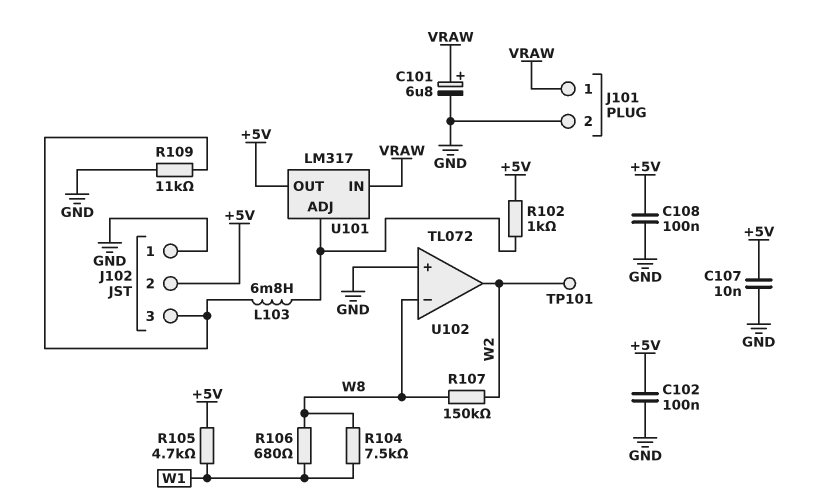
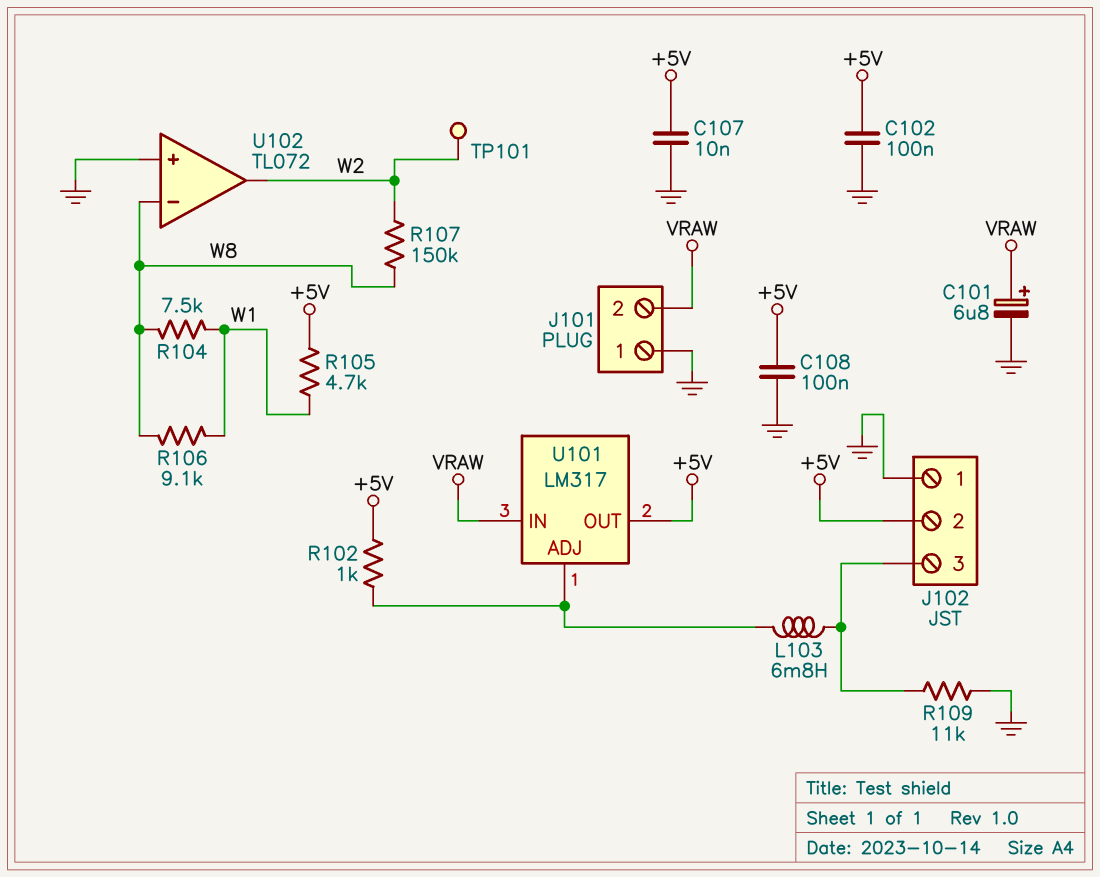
J101 pin 1: VRAW -> GND
J101 pin 2: GND -> VRAW
R106: 680 (W1, W8) -> 9.1k (W1, W8)

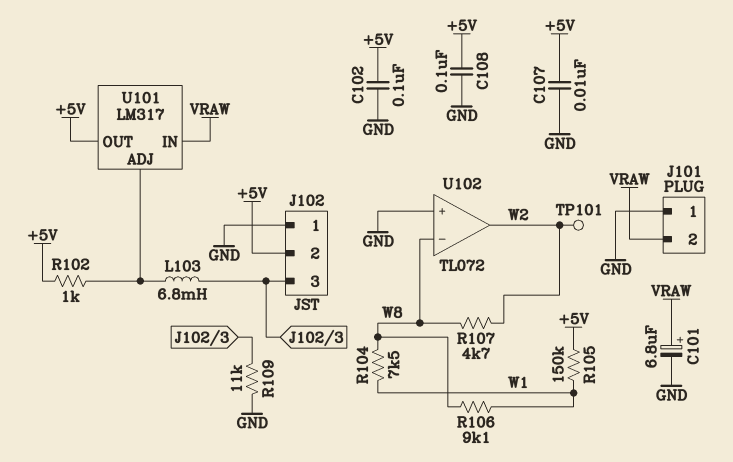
R105: 4.7k (+5V, W1) -> 150k (+5V, W1)
R107: 150k (W2, W8) -> 4.7k (W2, W8)

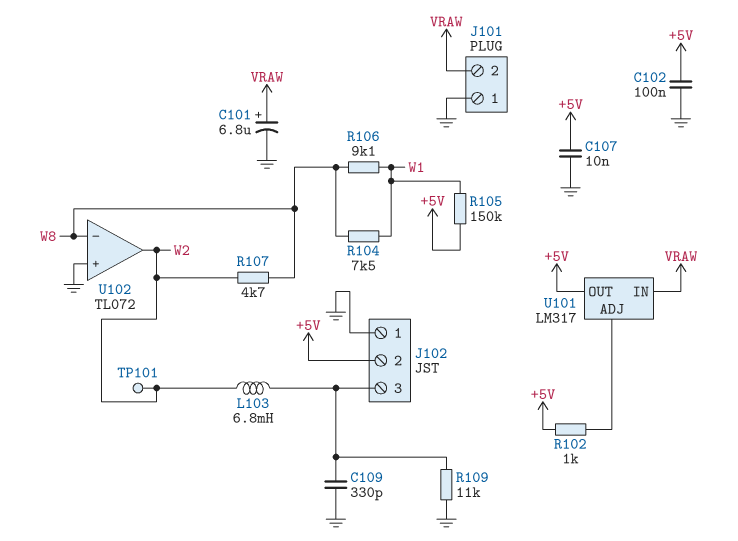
C108: 100nF (+5V, GND) -> none
C109: none -> 330pF (GND, J102/3)
L103: 6.8mH (J102/3, U101/ADJ) -> 6.8mH (J102/3, W2)

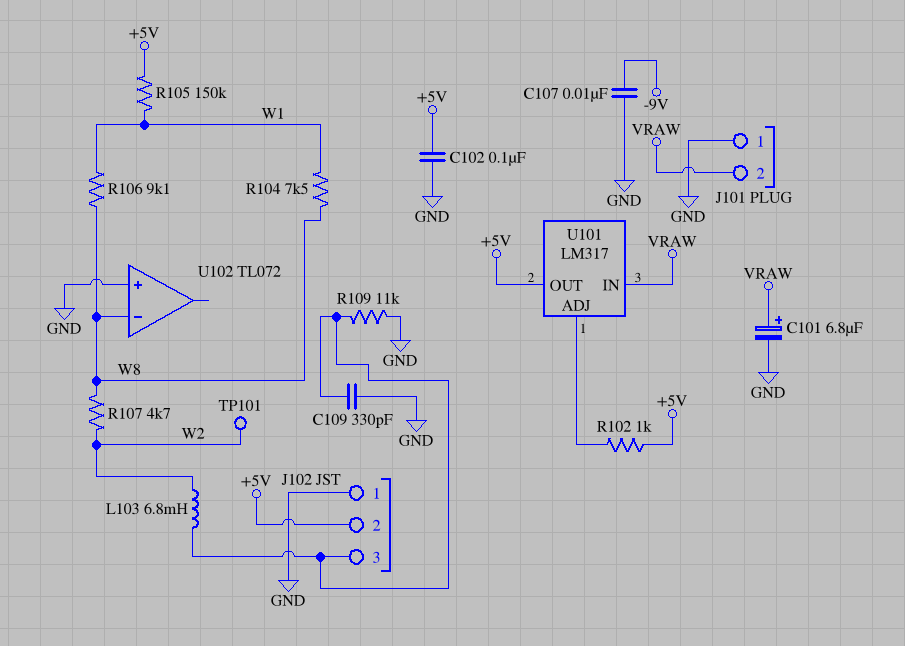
C107: 10nF (+5V, GND) -> 10nF (-9V, GND)
U102 pin out: W2 -> none

